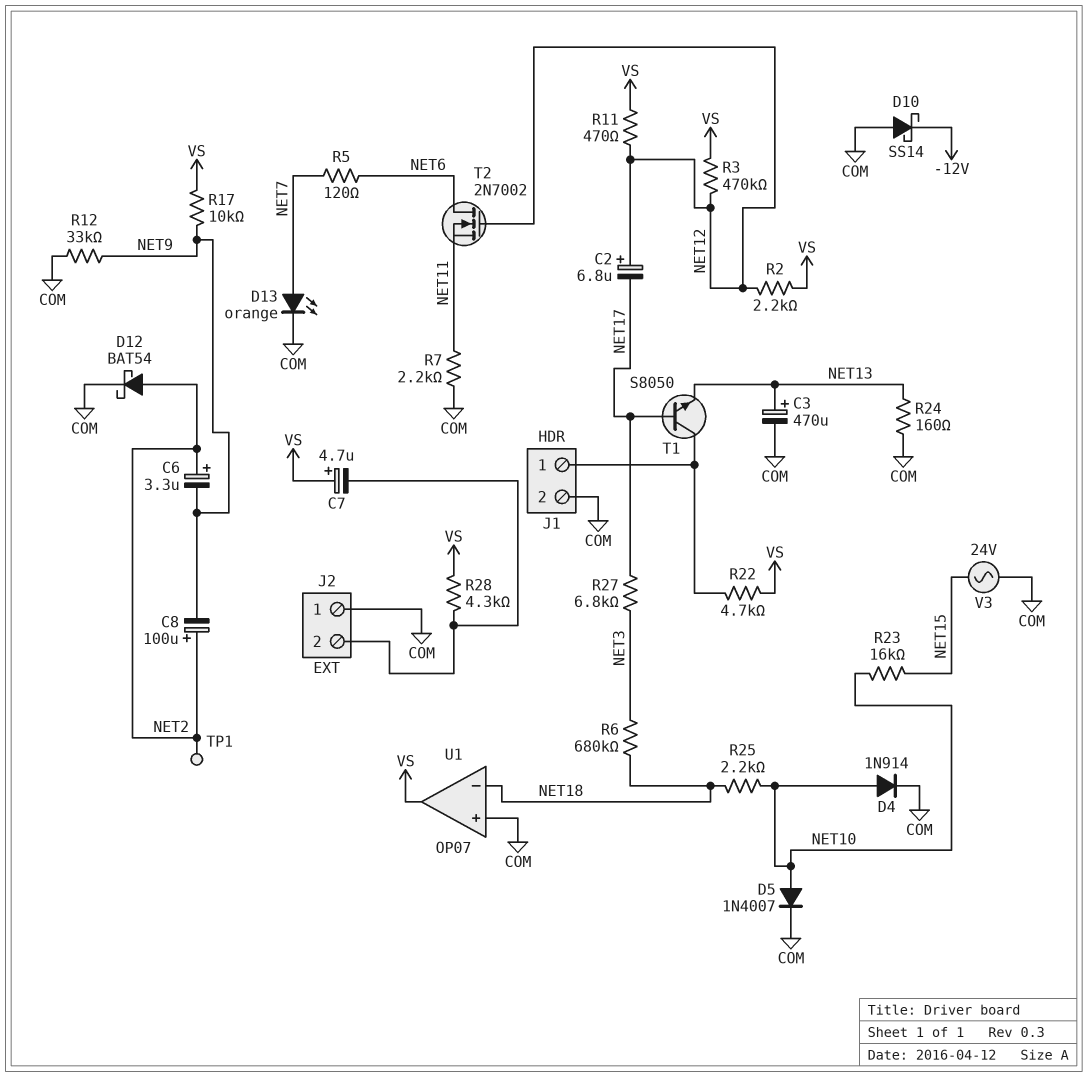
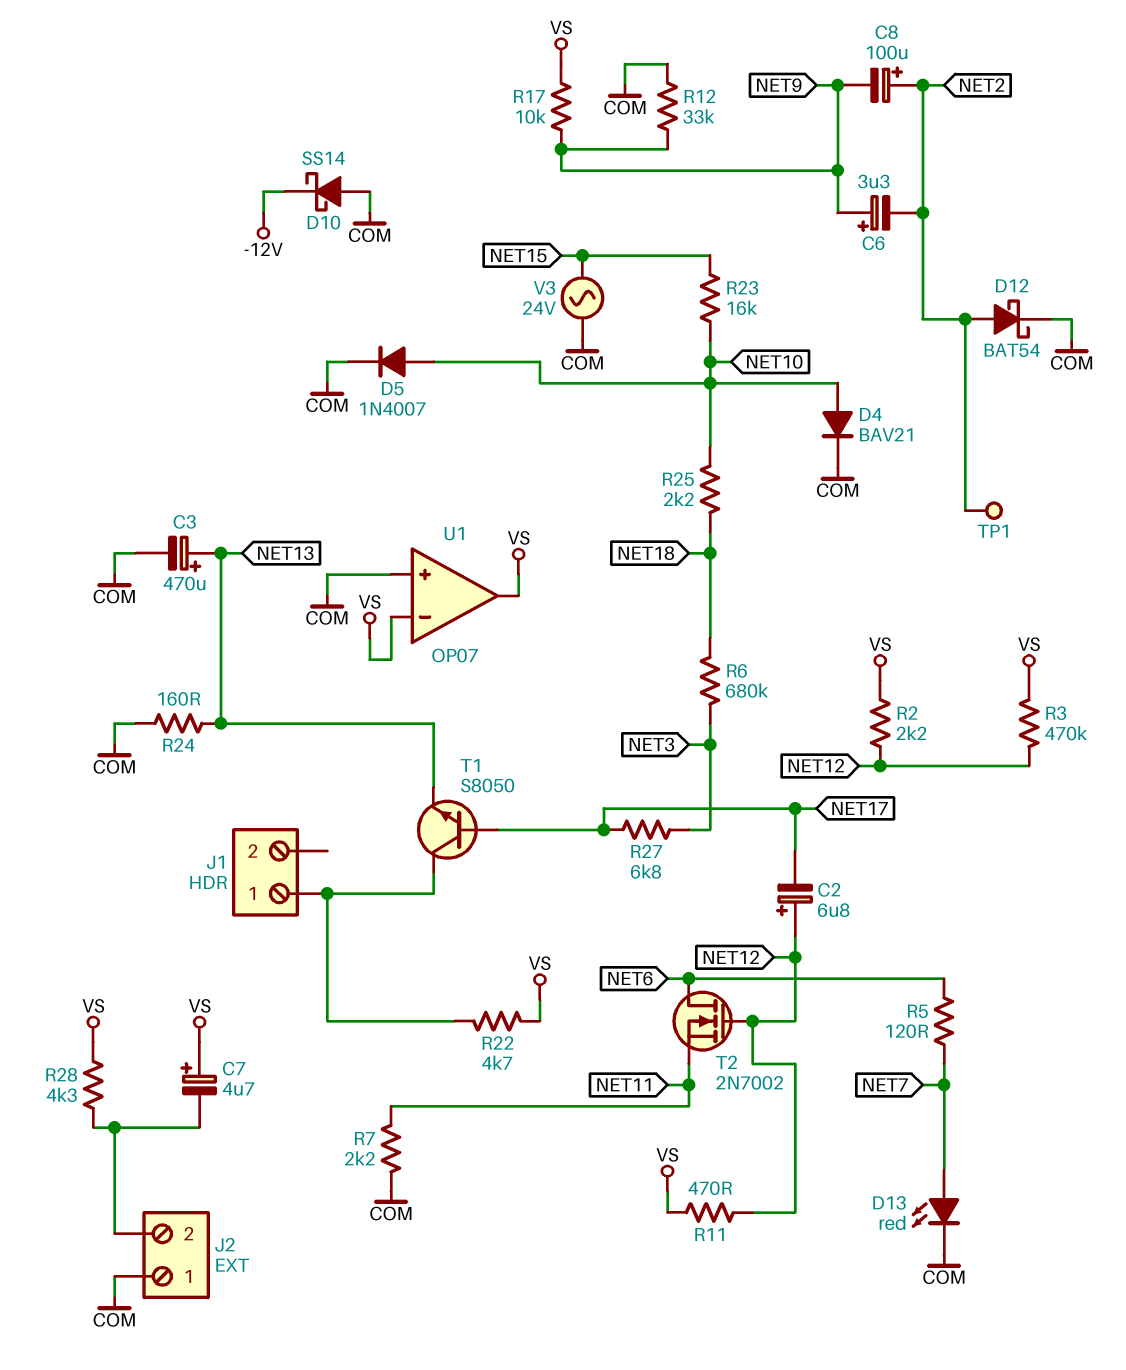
C6: 3.3uF (plus NET2, minus NET9) -> 3.3uF (plus NET9, minus NET2)
D4: diode 1N914 (A NET10, K COM) -> diode BAV21 (A NET10, K COM)
D13: LED orange (A NET7, K COM) -> LED red (A NET7, K COM)
J1 pin 2: COM -> none
U1 pin in-: NET18 -> VS

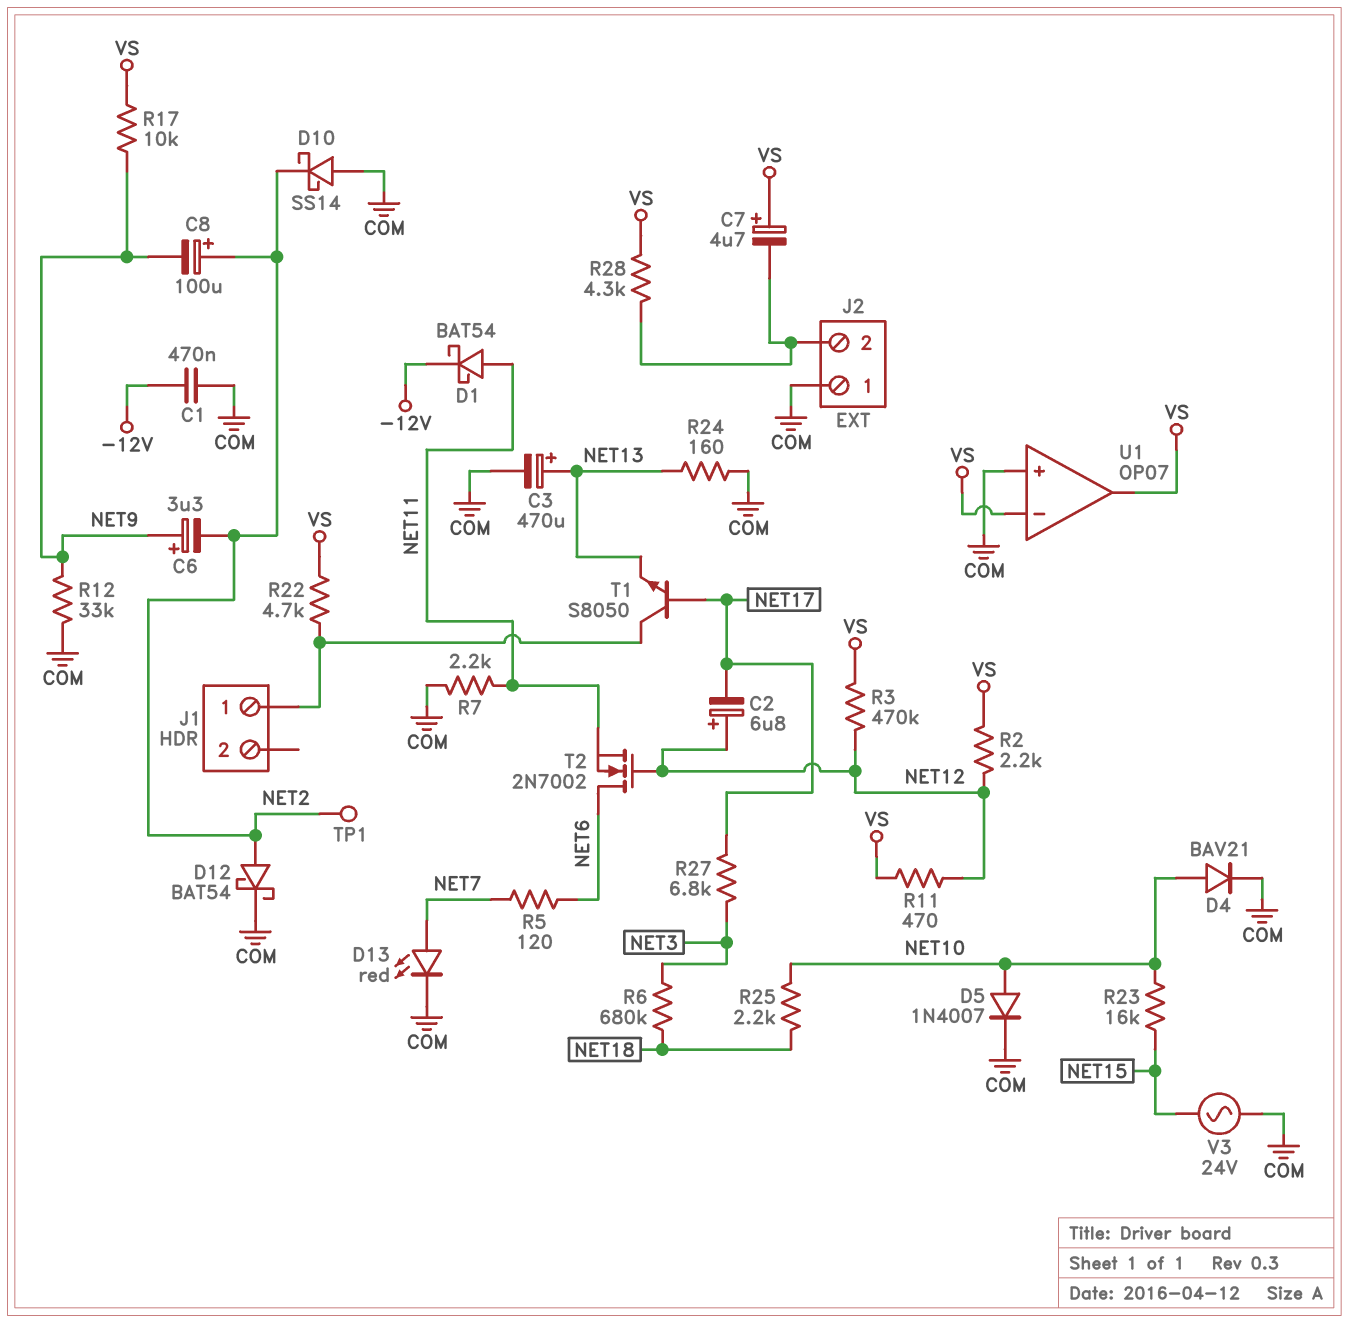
C1: none -> 470nF (-12V, COM)
D1: none -> schottky BAT54 (A NET11, K -12V)
D10: schottky SS14 (A COM, K -12V) -> schottky SS14 (A COM, K NET2)

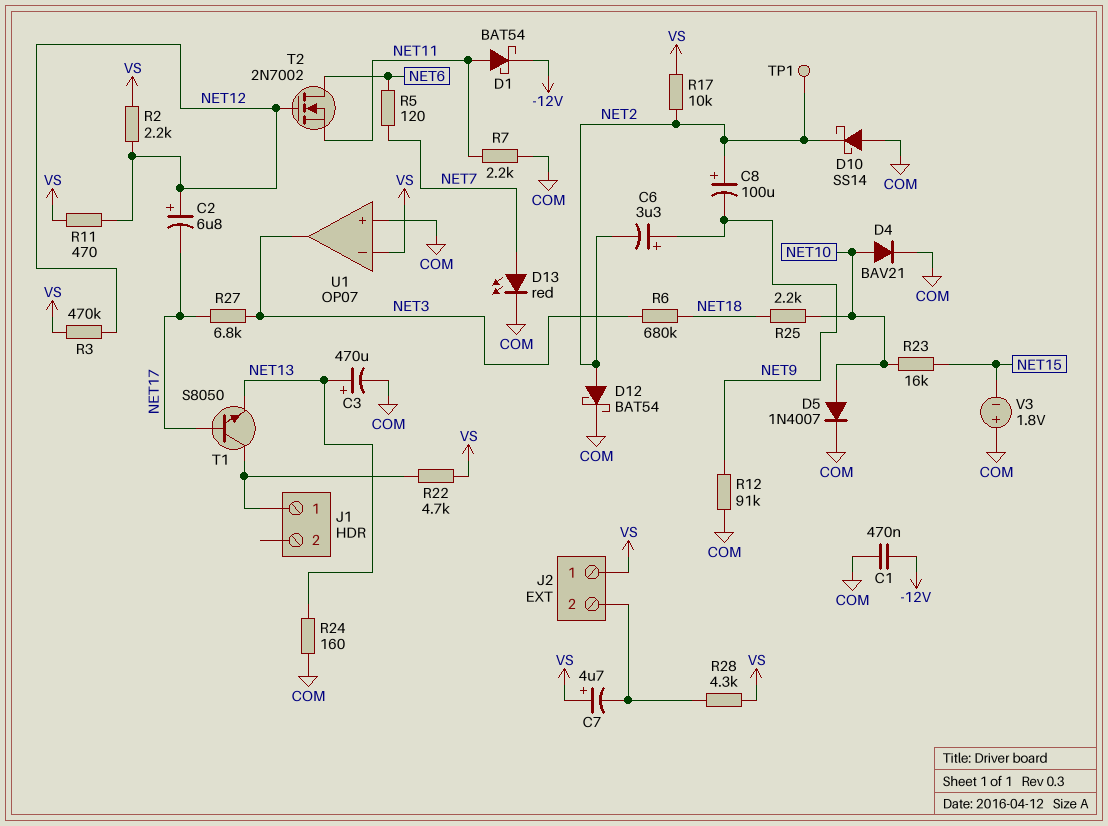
J2 pin 1: COM -> VS
R12: 33k (COM, NET9) -> 91k (COM, NET9)
R17: 10k (NET9, VS) -> 10k (NET2, VS)
U1 pin out: VS -> NET3
V3: AC 24V (COM, NET15) -> 1.8V (plus COM, minus NET15)

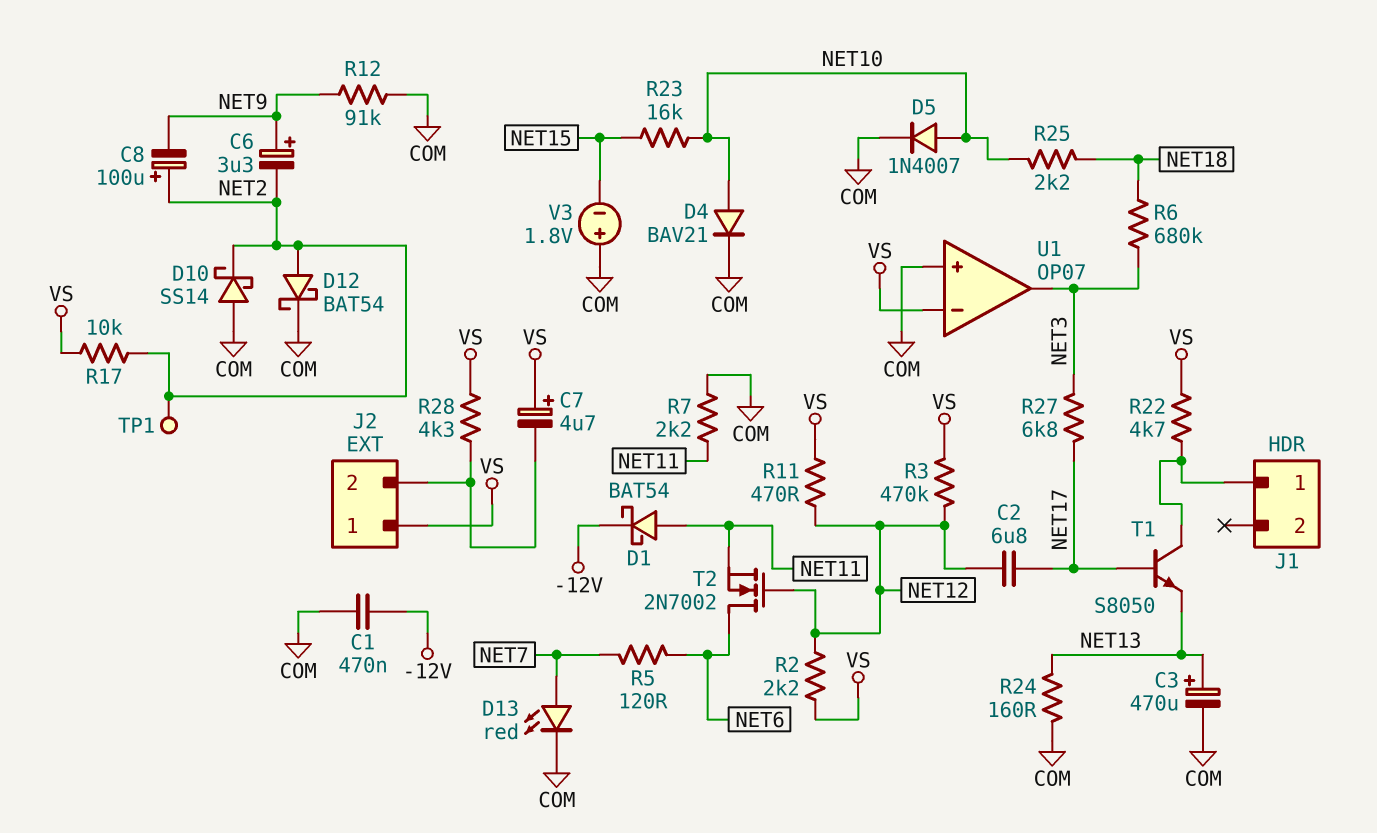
C2: 6.8uF (plus NET12, minus NET17) -> 6.8uF (NET12, NET17)

